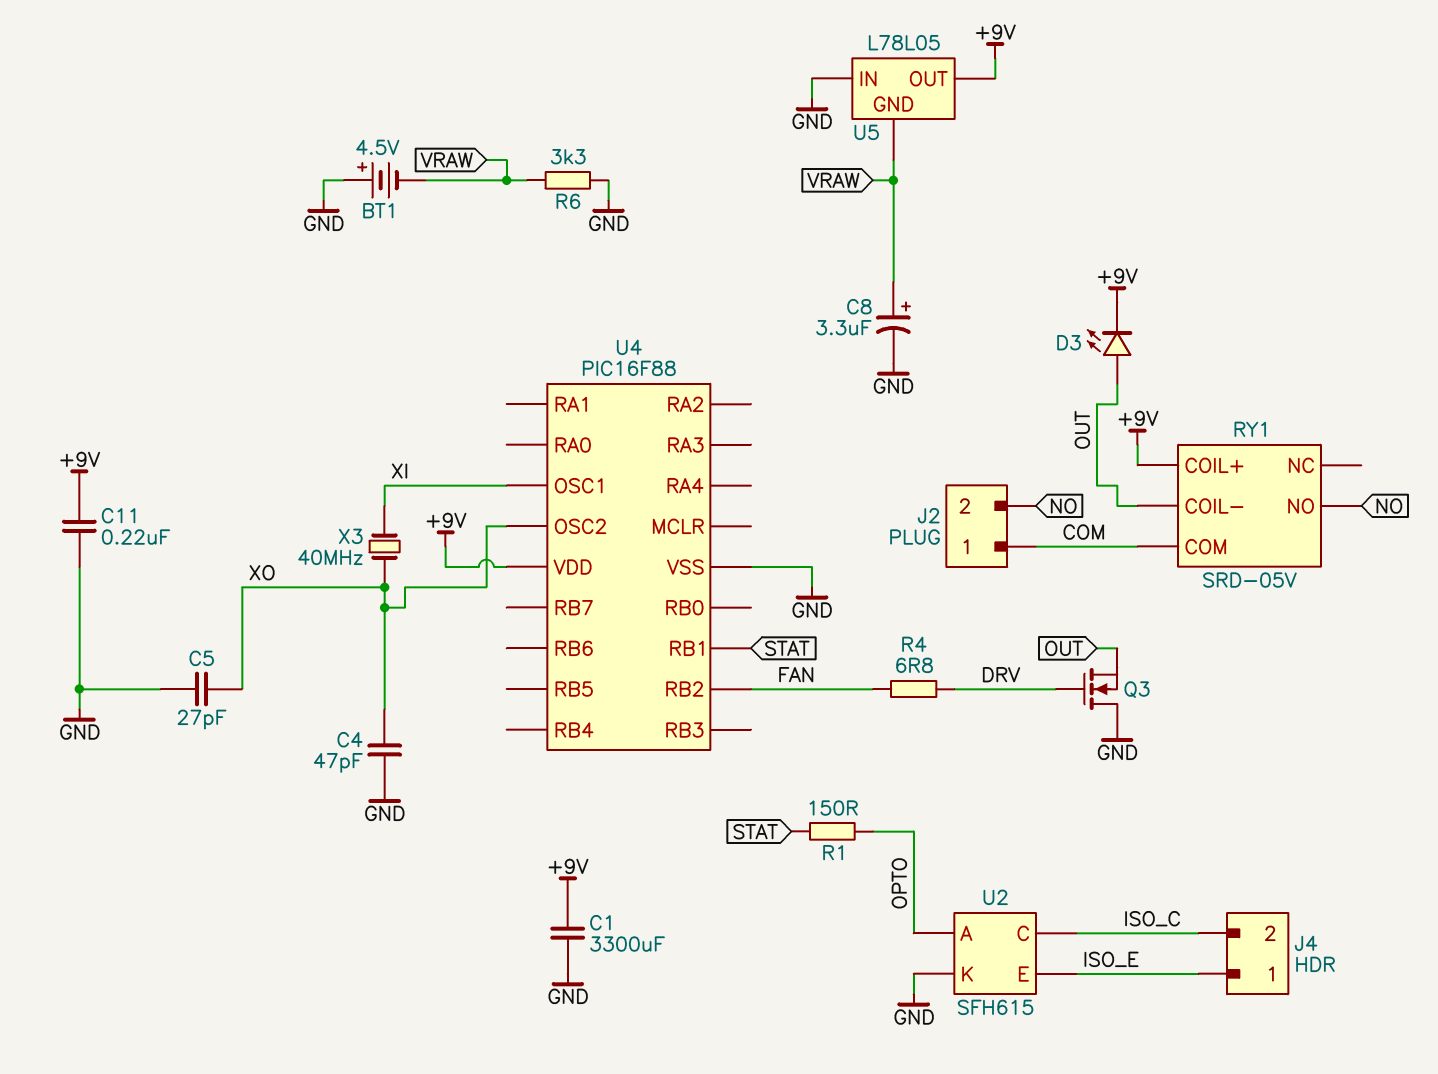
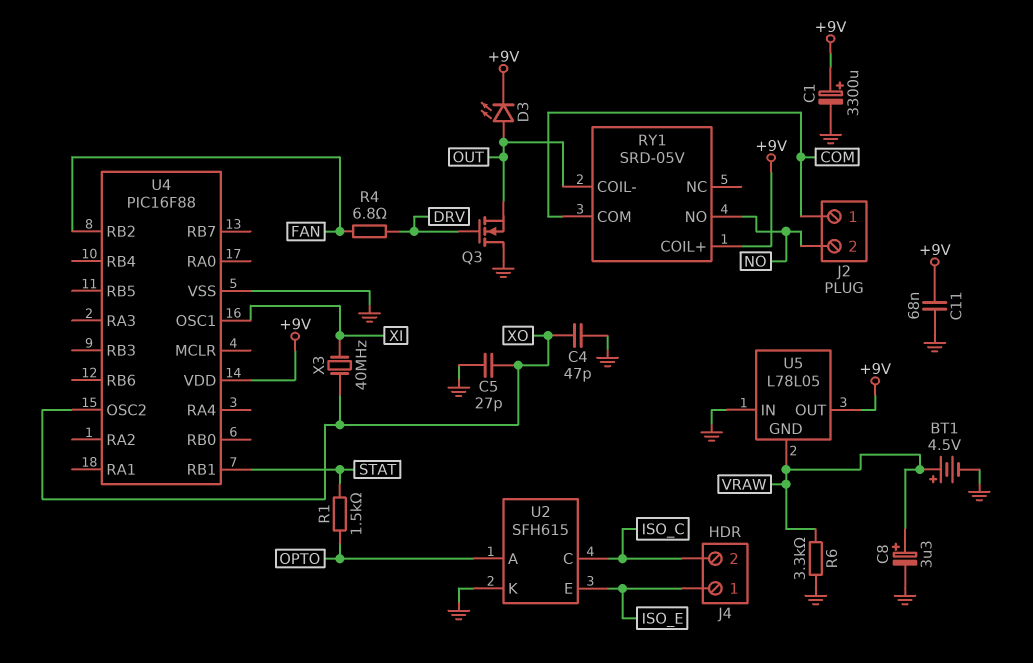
BT1: 4.5V (plus GND, minus VRAW) -> 4.5V (plus VRAW, minus GND)
C1: 3300uF (+9V, GND) -> 3300uF (plus +9V, minus GND)
C11: 220nF (+9V, GND) -> 68nF (+9V, GND)
R1: 150 (OPTO, STAT) -> 1.5k (OPTO, STAT)

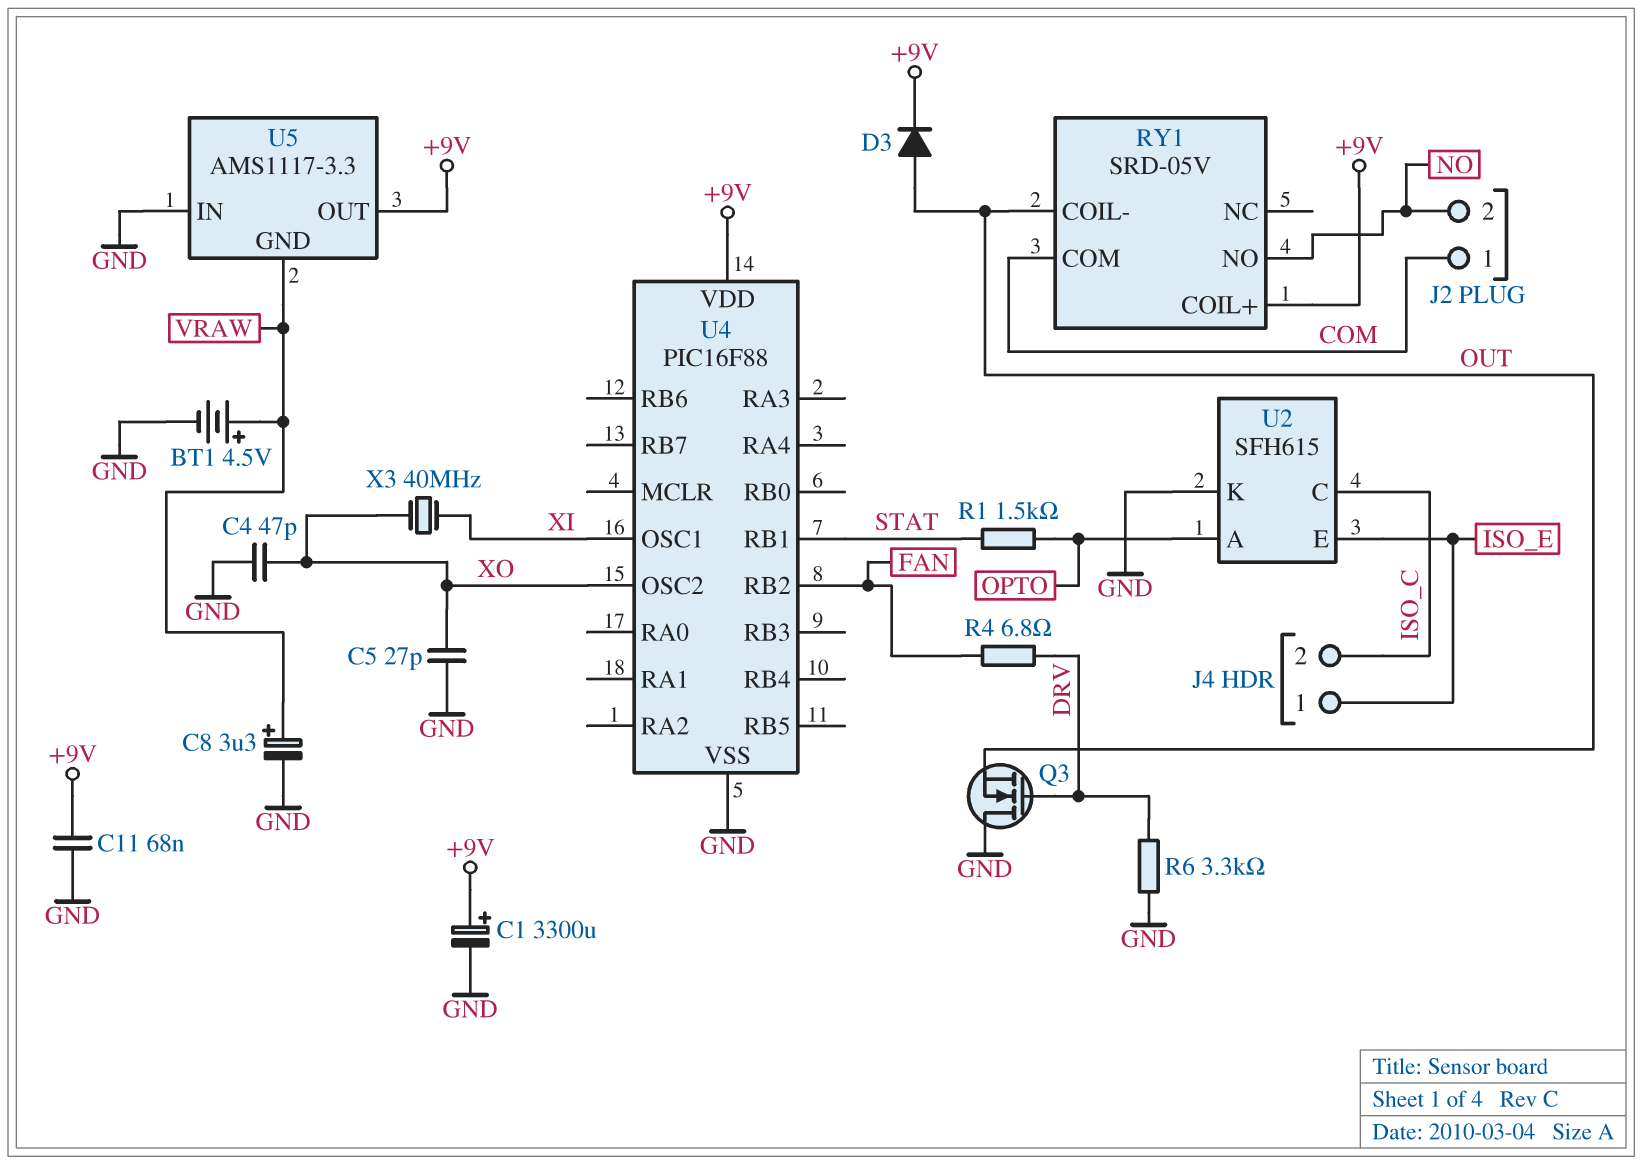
D3: LED (A OUT, K +9V) -> diode (A OUT, K +9V)
R6: 3.3k (GND, VRAW) -> 3.3k (DRV, GND)
U5: L78L05 -> AMS1117-3.3

